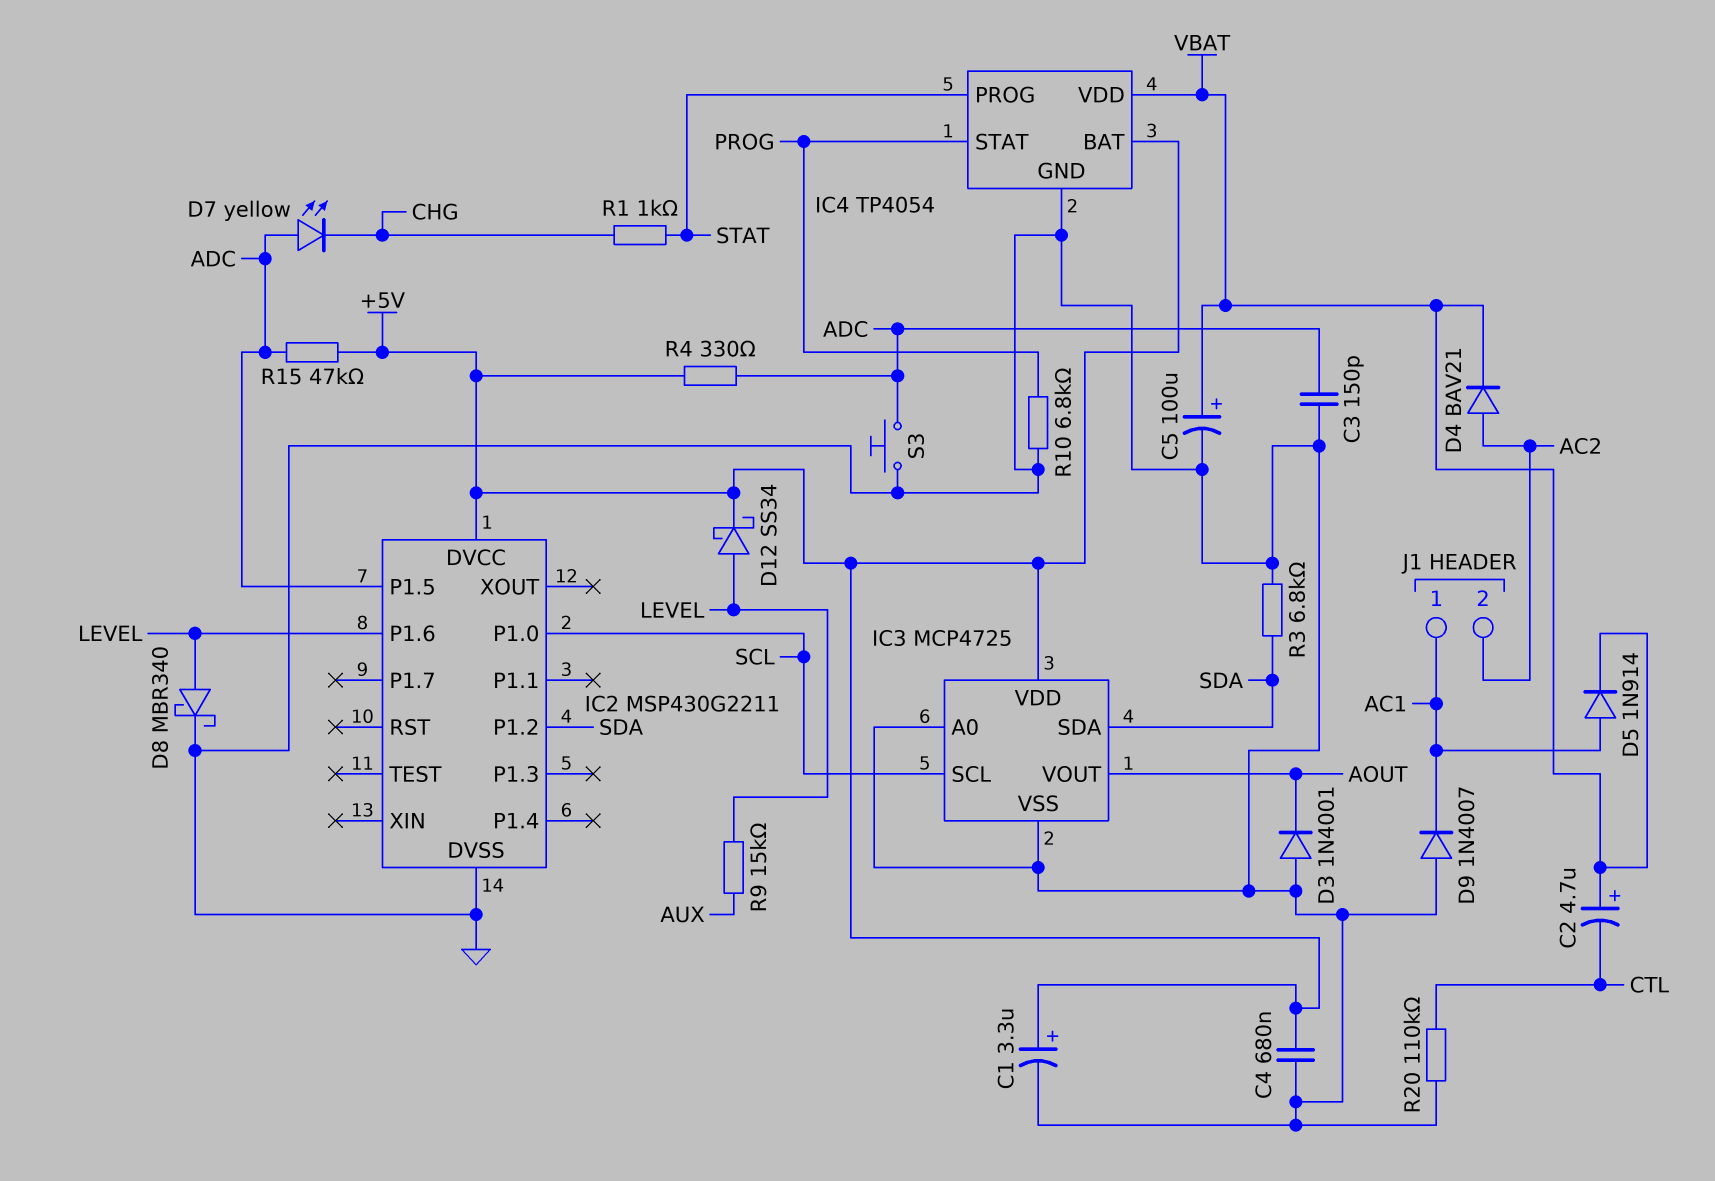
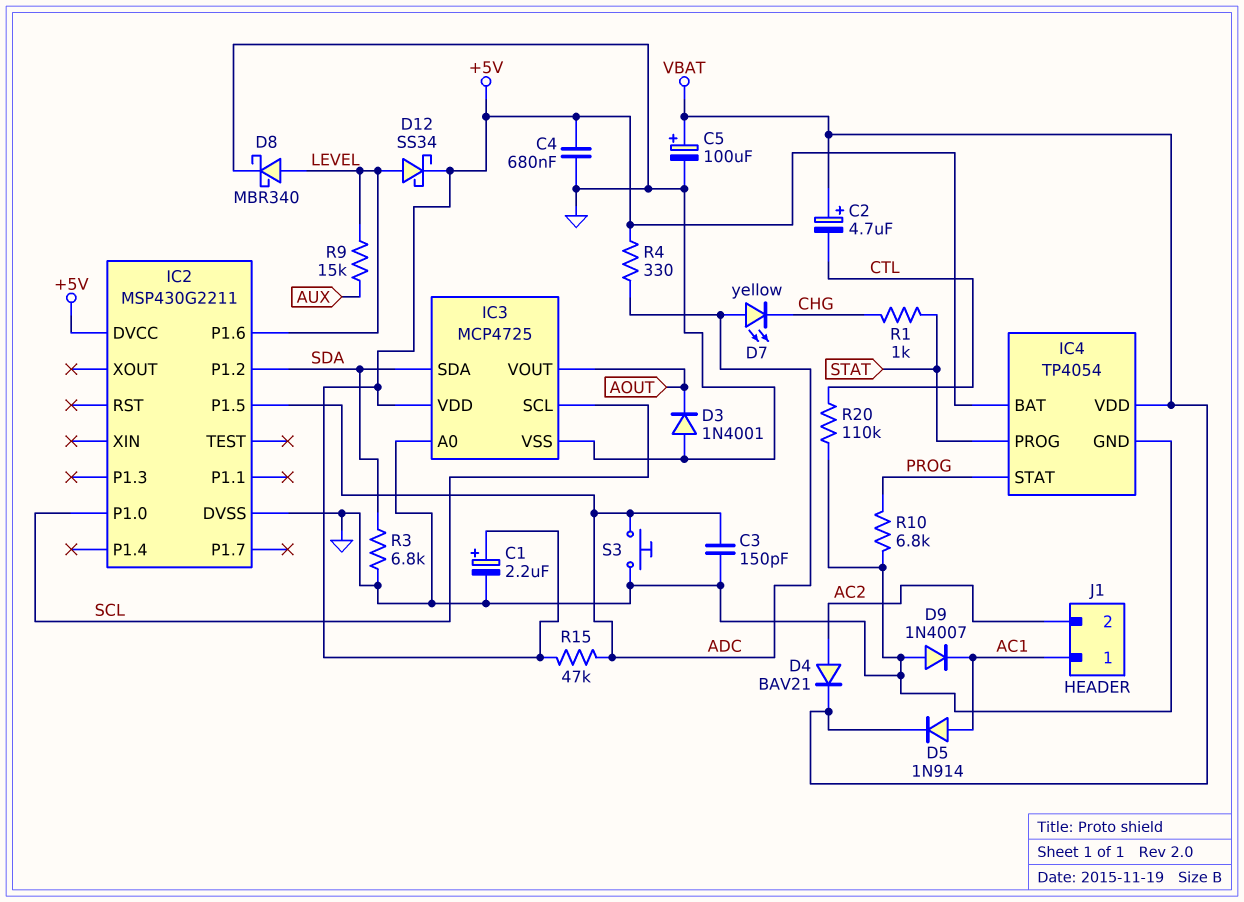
C1: 3.3uF (plus +5V, minus GND) -> 2.2uF (plus +5V, minus GND)

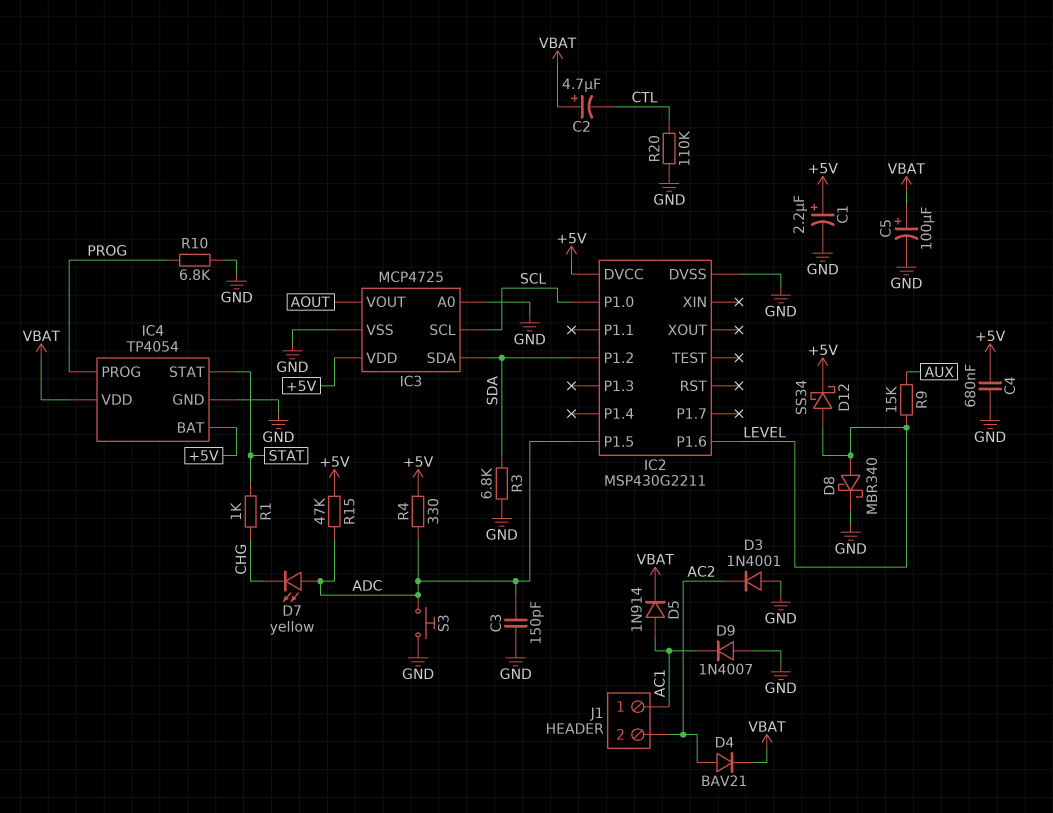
D3: diode 1N4001 (A GND, K AOUT) -> diode 1N4001 (A GND, K AC2)
IC4 pin PROG: STAT -> PROG
IC4 pin STAT: PROG -> STAT

